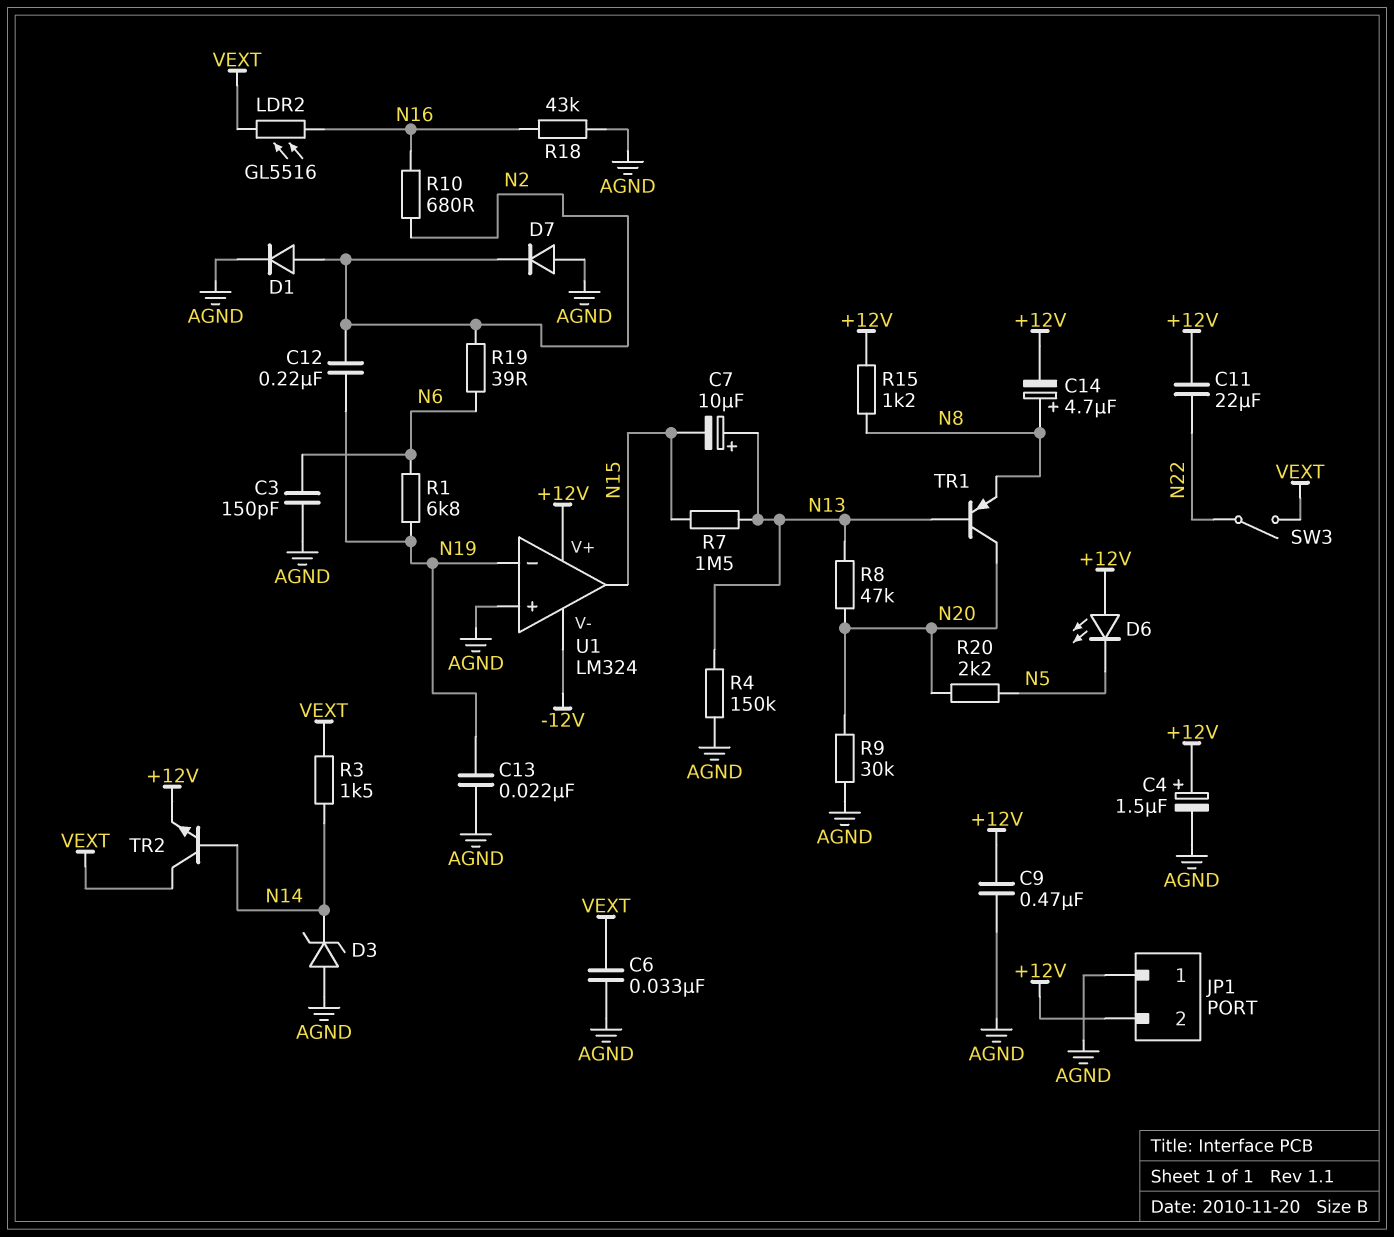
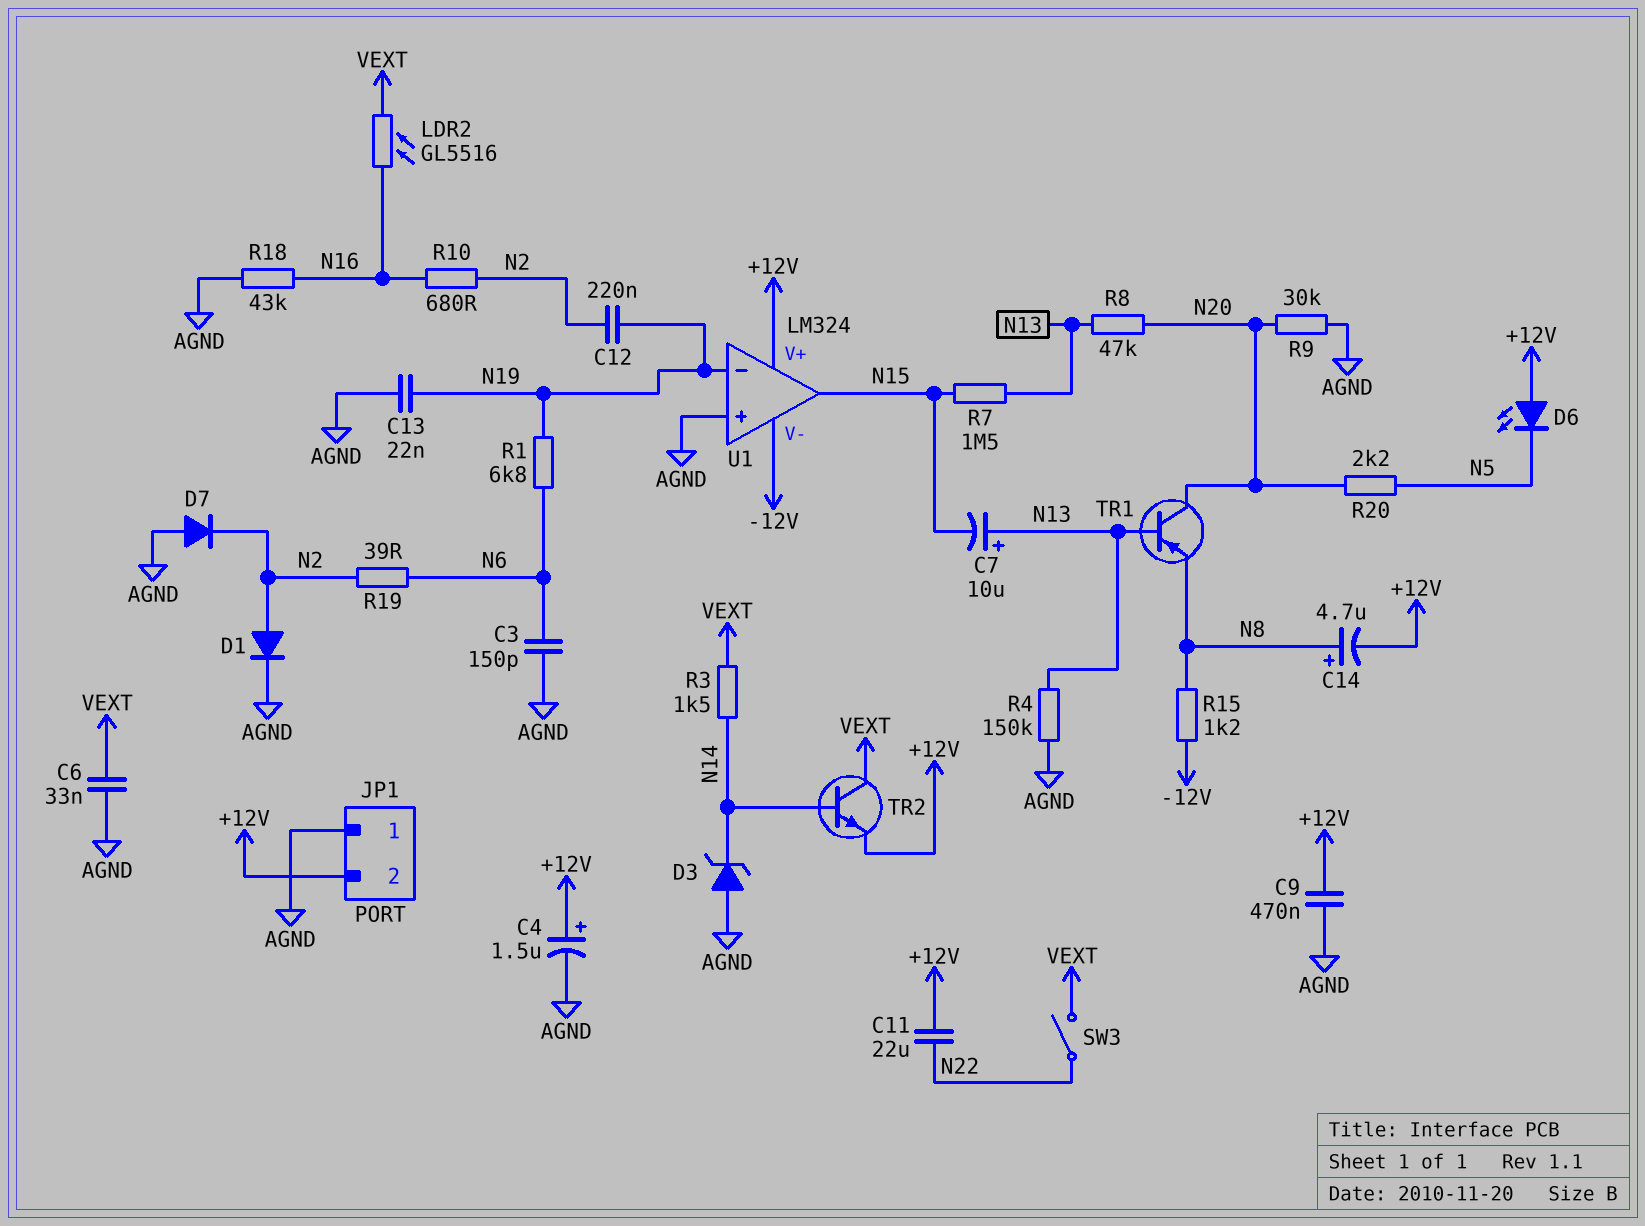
R15: 1.2k (+12V, N8) -> 1.2k (-12V, N8)

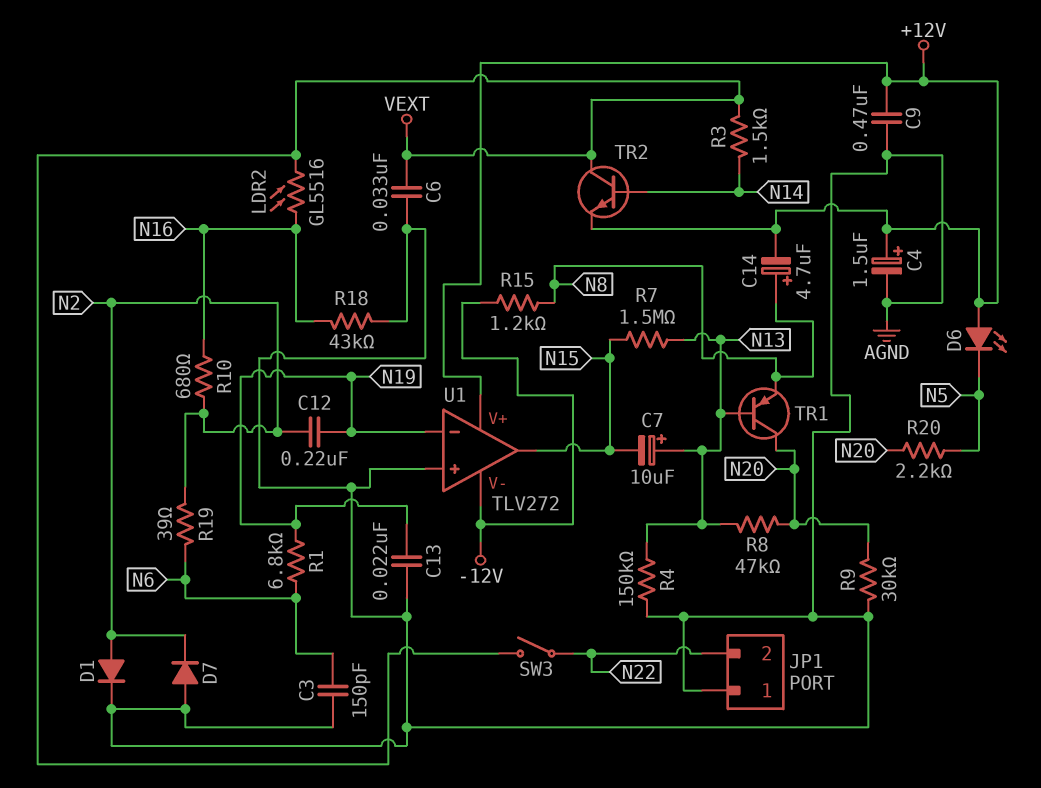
C11: 22uF (+12V, N22) -> none
D3: zener (A AGND, K N14) -> none
JP1 pin 2: +12V -> N22
U1: LM324 -> TLV272

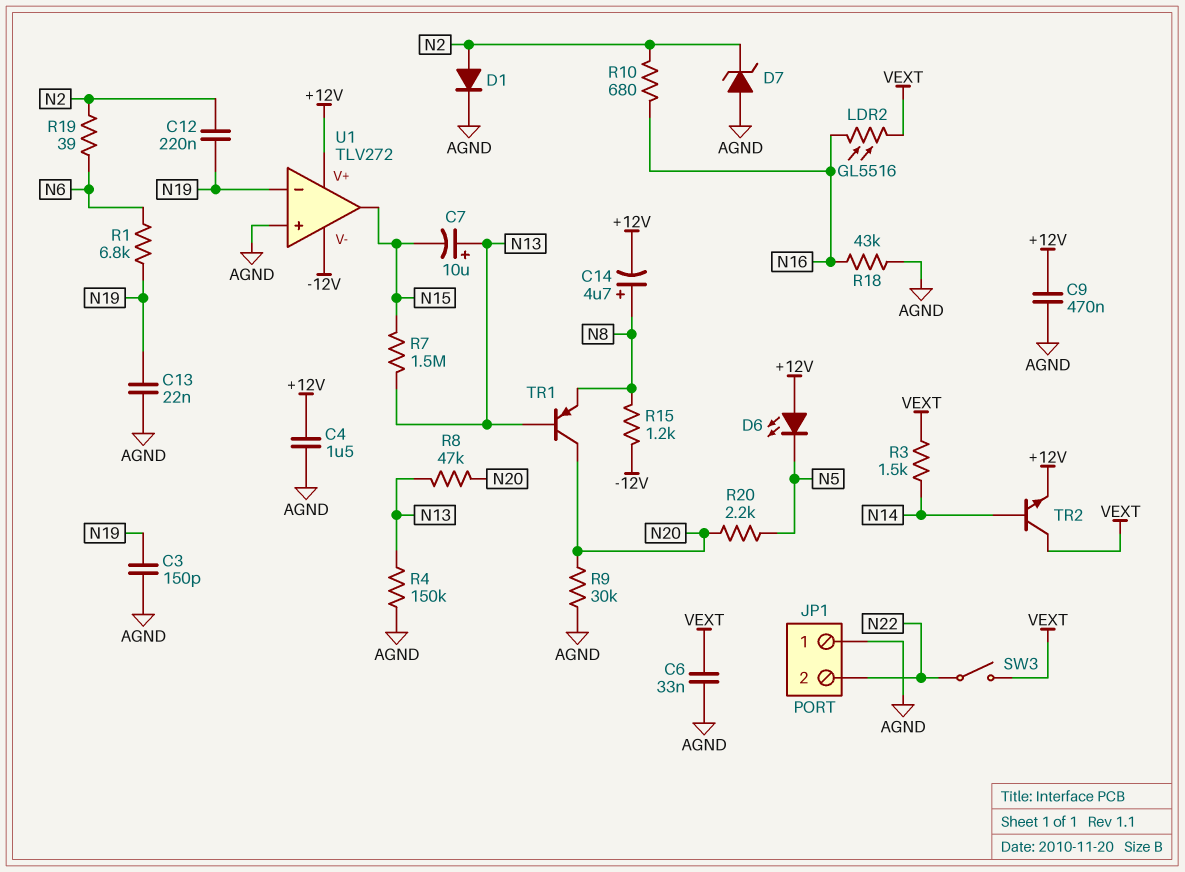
C3: 150pF (AGND, N6) -> 150pF (AGND, N19)
C4: 1.5uF (plus +12V, minus AGND) -> 1.5uF (+12V, AGND)
D7: diode (A AGND, K N2) -> zener (A AGND, K N2)

